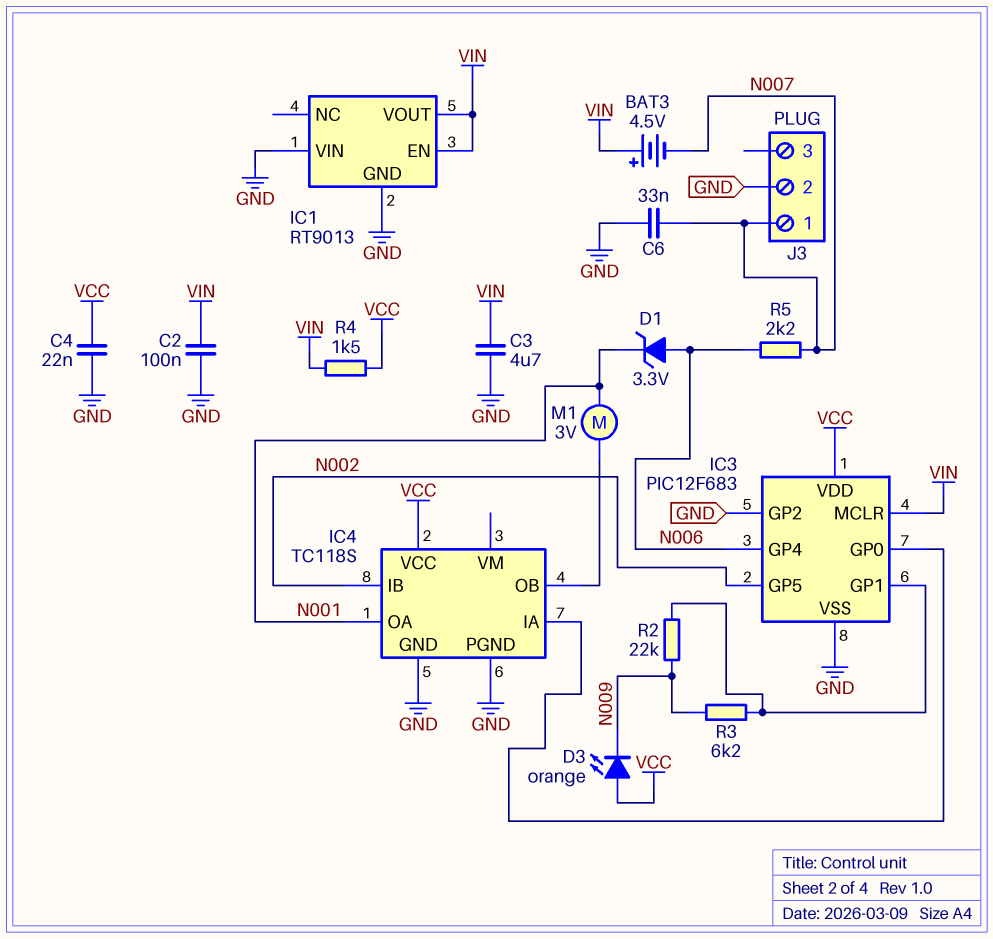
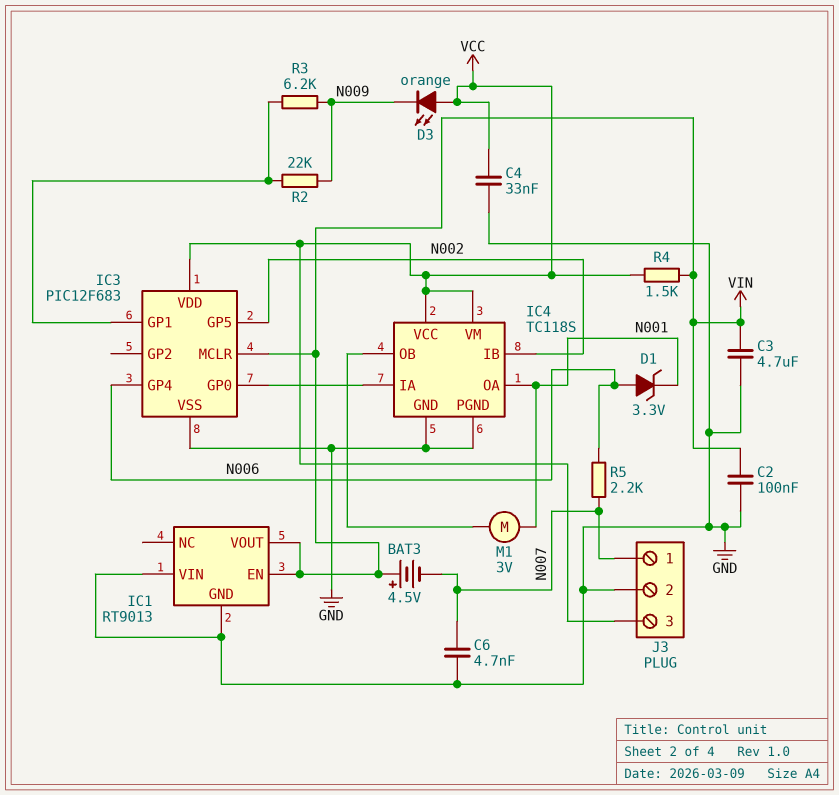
C4: 22nF (GND, VCC) -> 33nF (GND, VCC)
C6: 33nF (GND, N007) -> 4.7nF (GND, N007)
IC3 pin GP2: GND -> none
IC4 pin VM: none -> VCC
J3 pin 3: none -> VCC

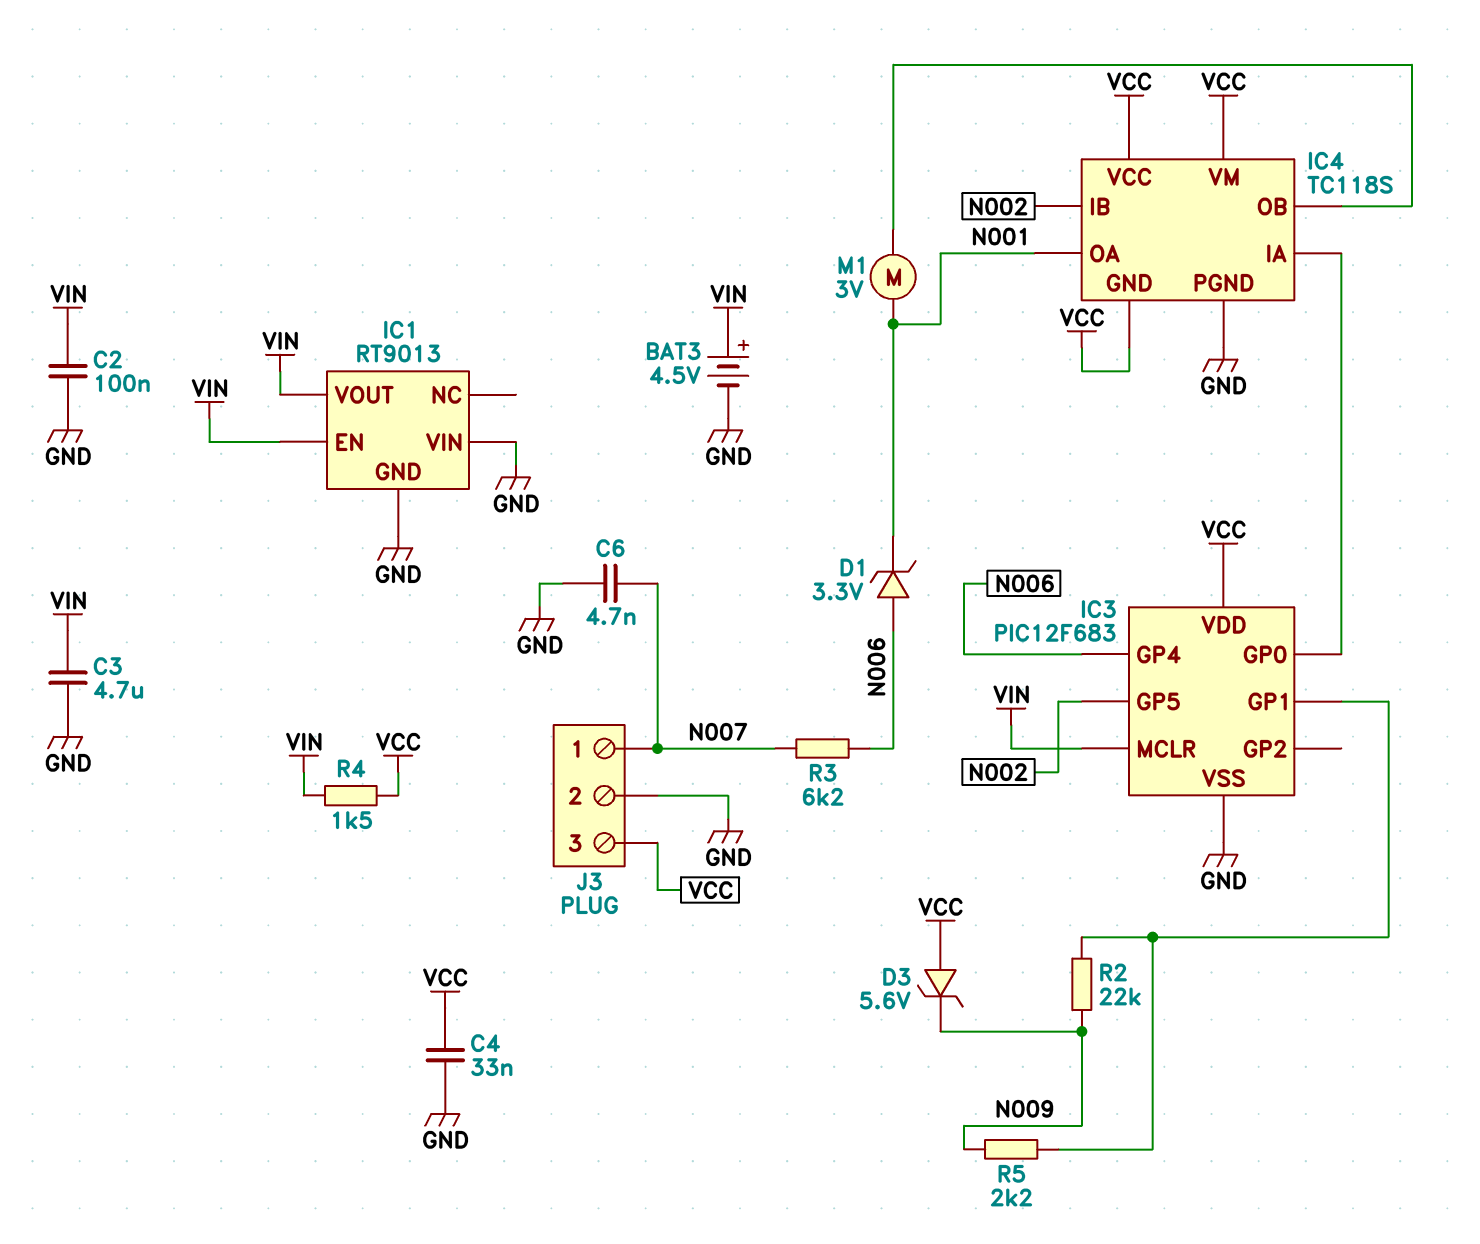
BAT3: 4.5V (plus VIN, minus N007) -> 4.5V (plus VIN, minus GND)
D3: LED orange (A VCC, K N009) -> zener 5.6V (A VCC, K N009)
IC4 pin GND: GND -> VCC
R3: 6.2k (IC3/GP1, N009) -> 6.2k (N006, N007)
R5: 2.2k (N006, N007) -> 2.2k (IC3/GP1, N009)

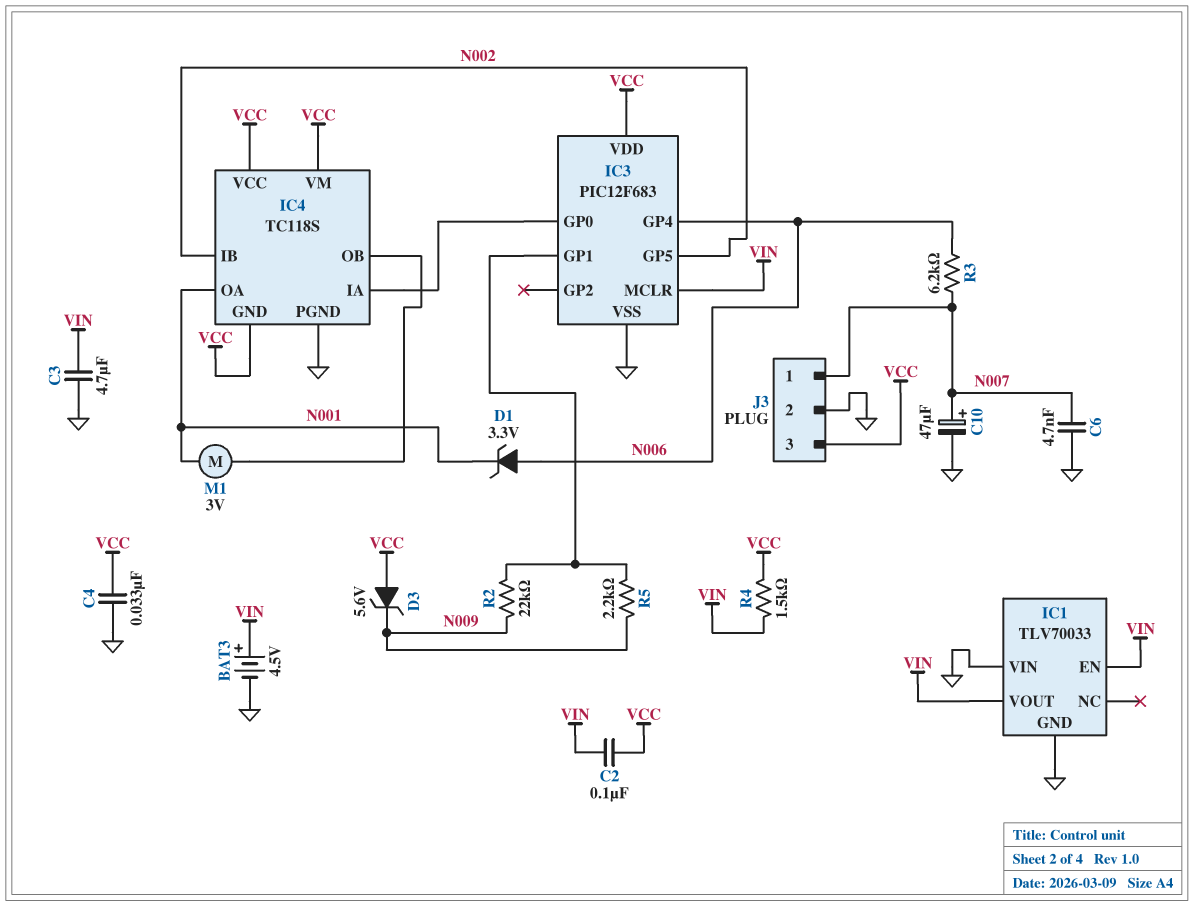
C2: 100nF (GND, VIN) -> 100nF (VCC, VIN)
C10: none -> 47uF (plus N007, minus GND)
IC1: RT9013 -> TLV70033

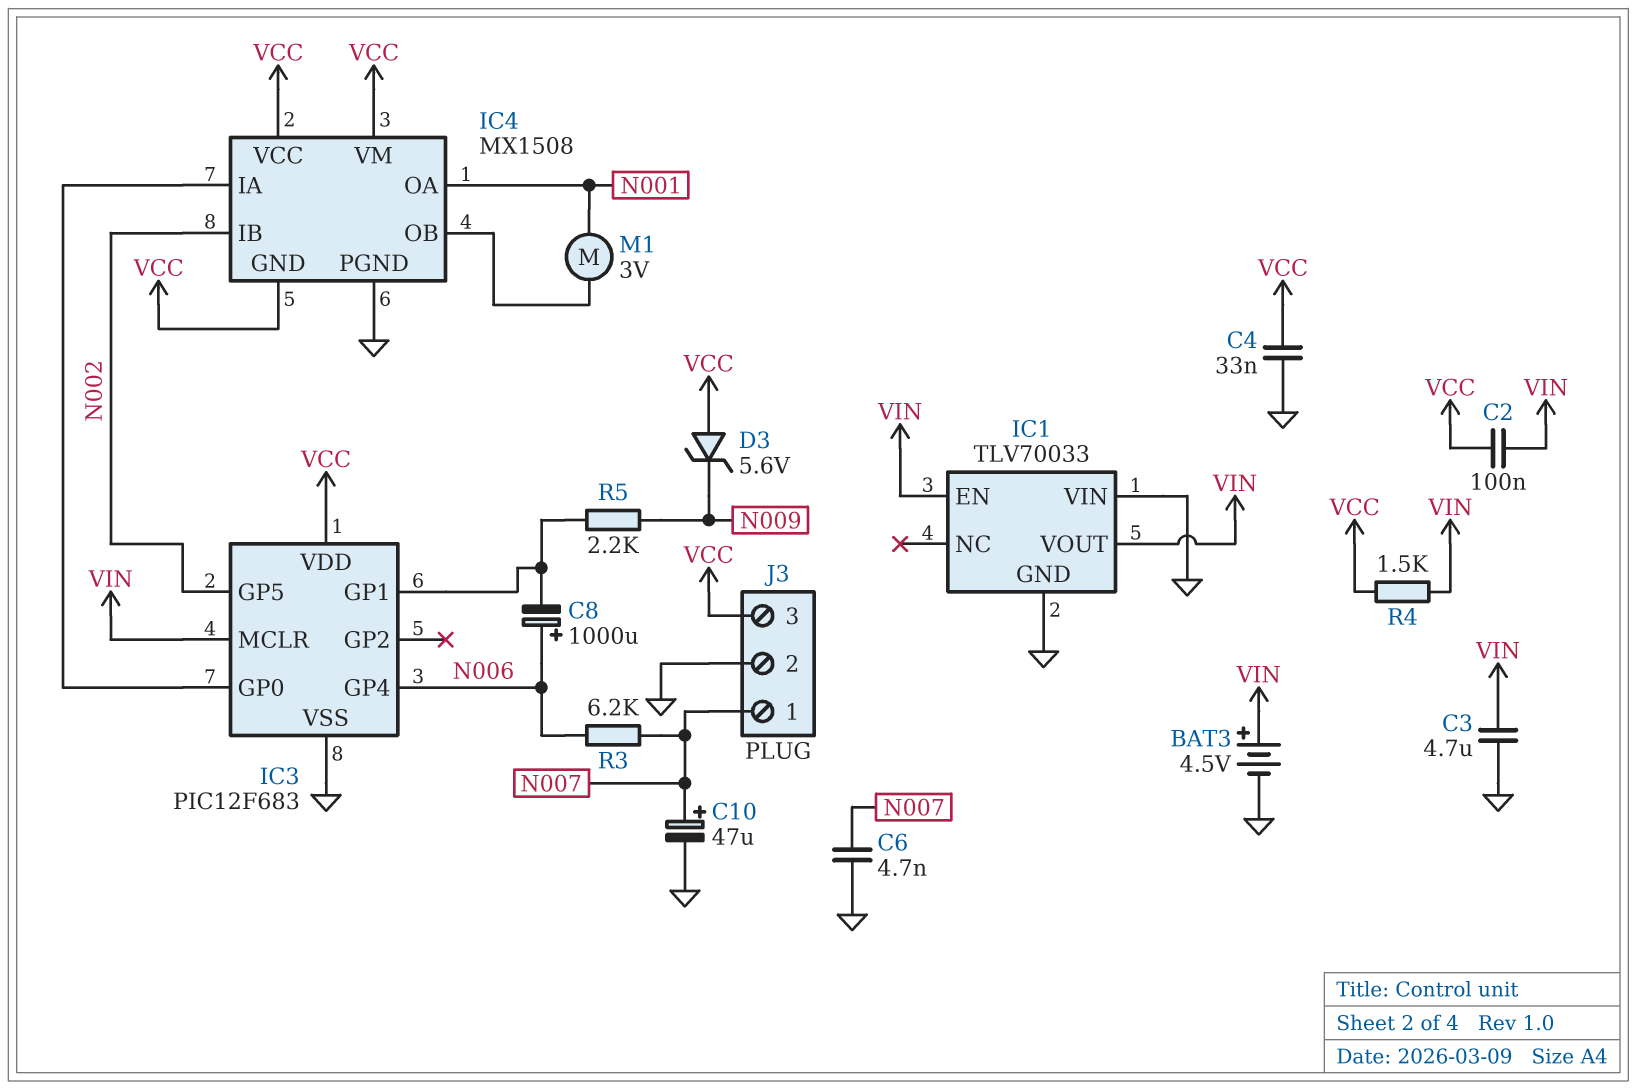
C8: none -> 1000uF (plus N006, minus IC3/GP1)
D1: zener 3.3V (A N006, K N001) -> none
IC4: TC118S -> MX1508
R2: 22k (IC3/GP1, N009) -> none

